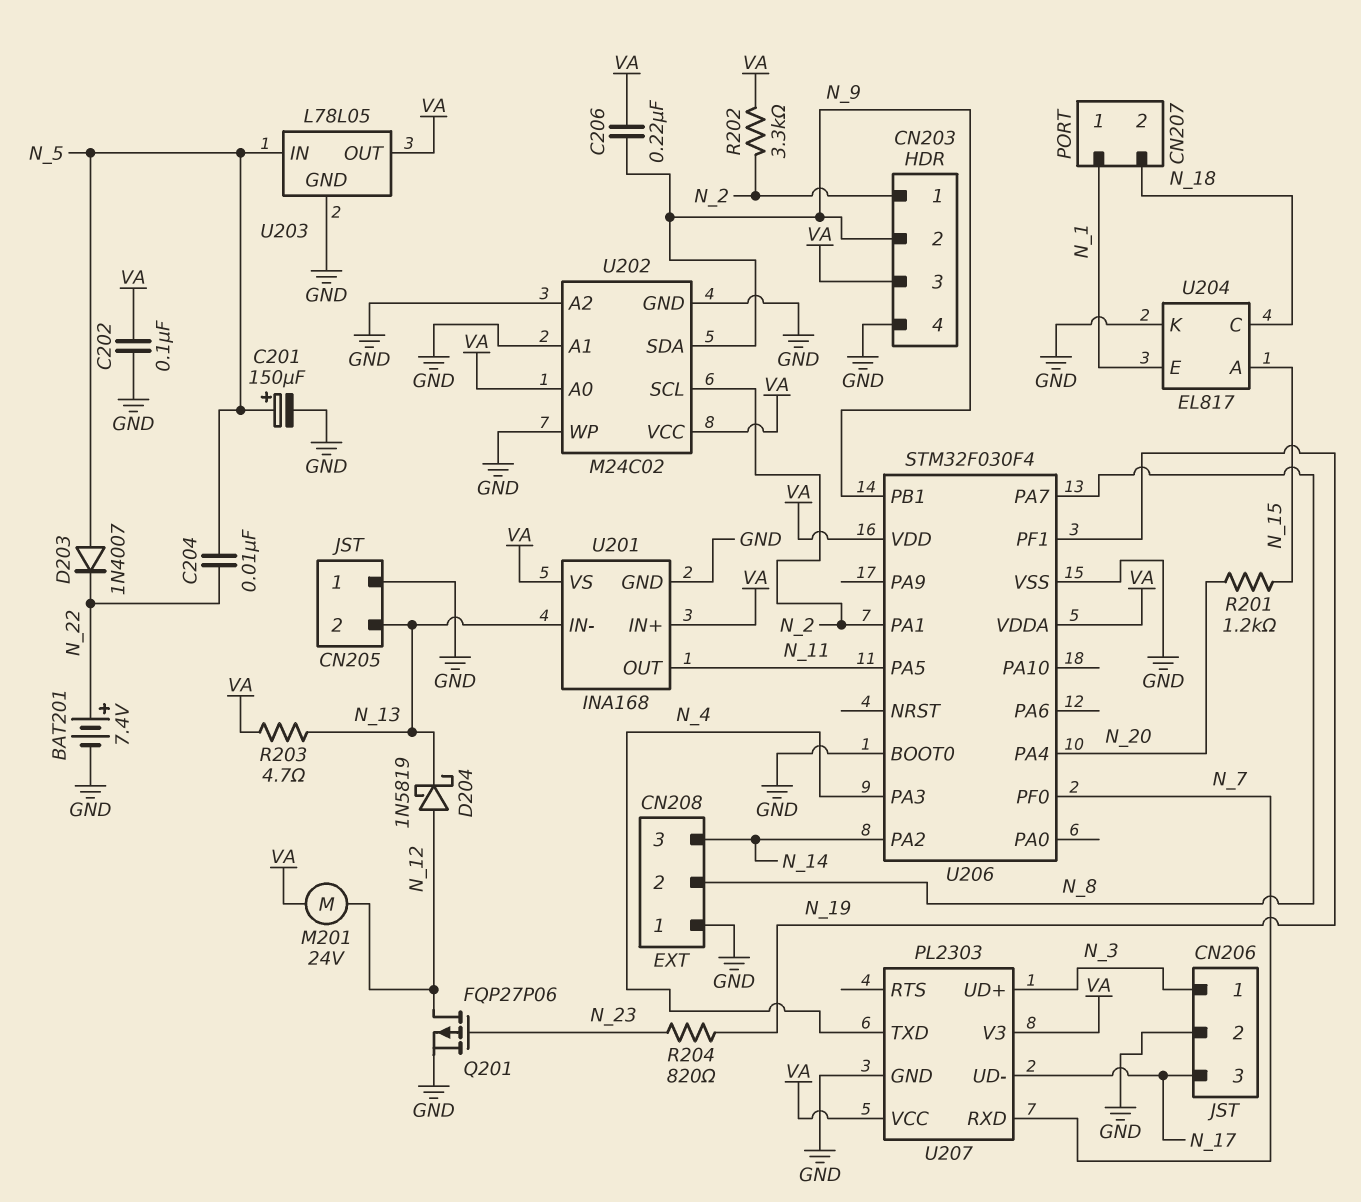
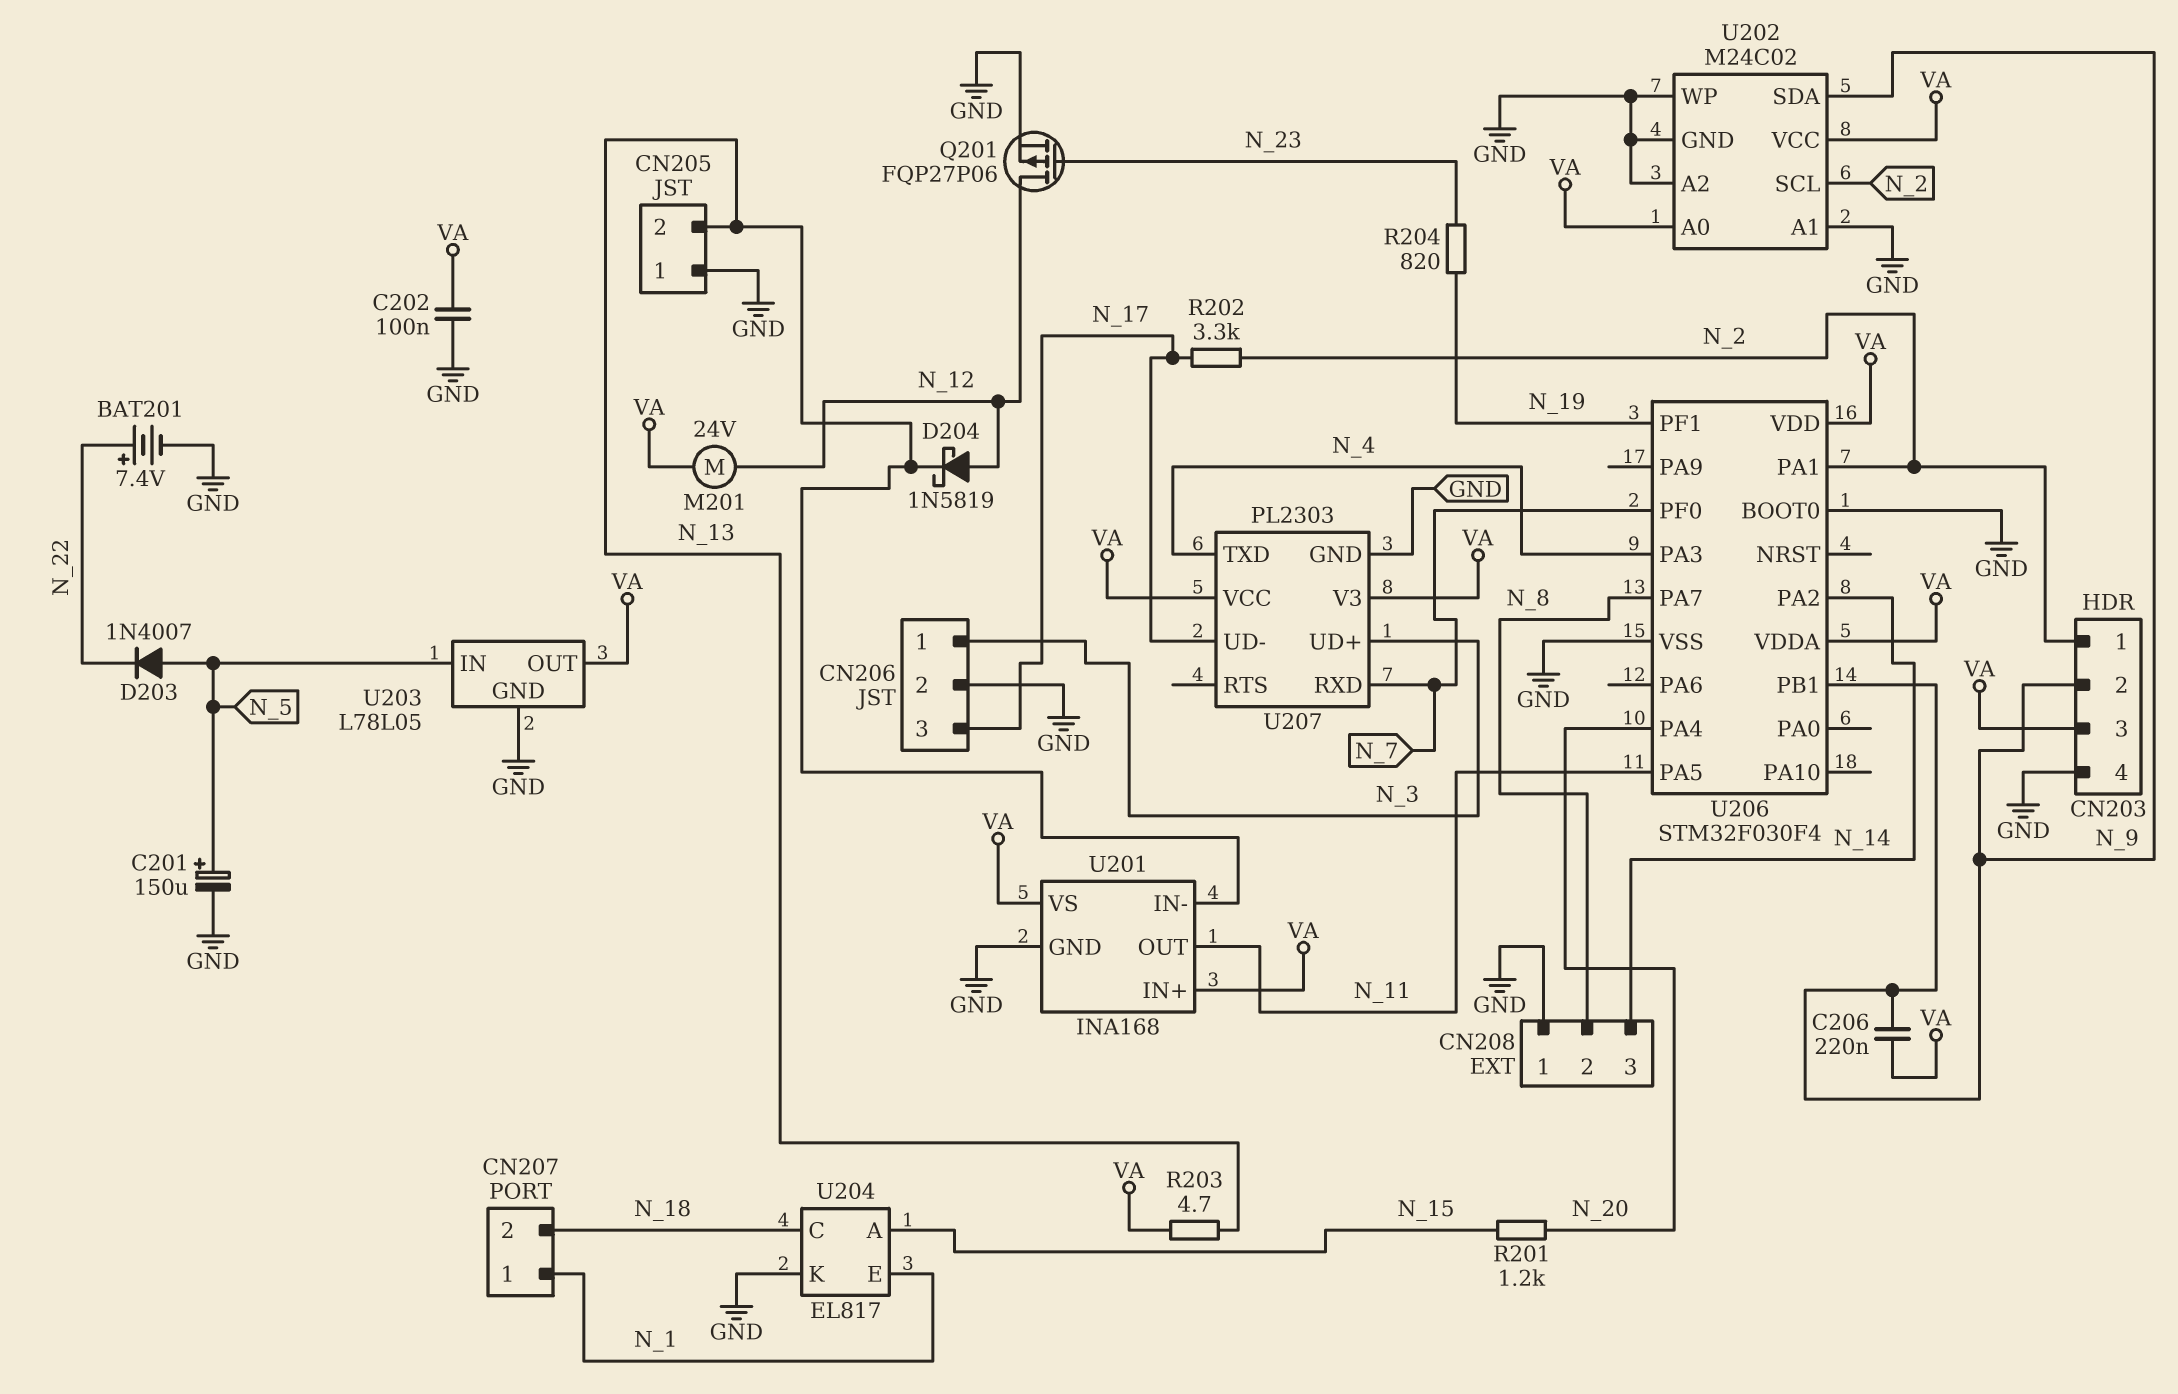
C204: 10nF (N_5, N_22) -> none
R202: 3.3k (N_2, VA) -> 3.3k (N_2, N_17)

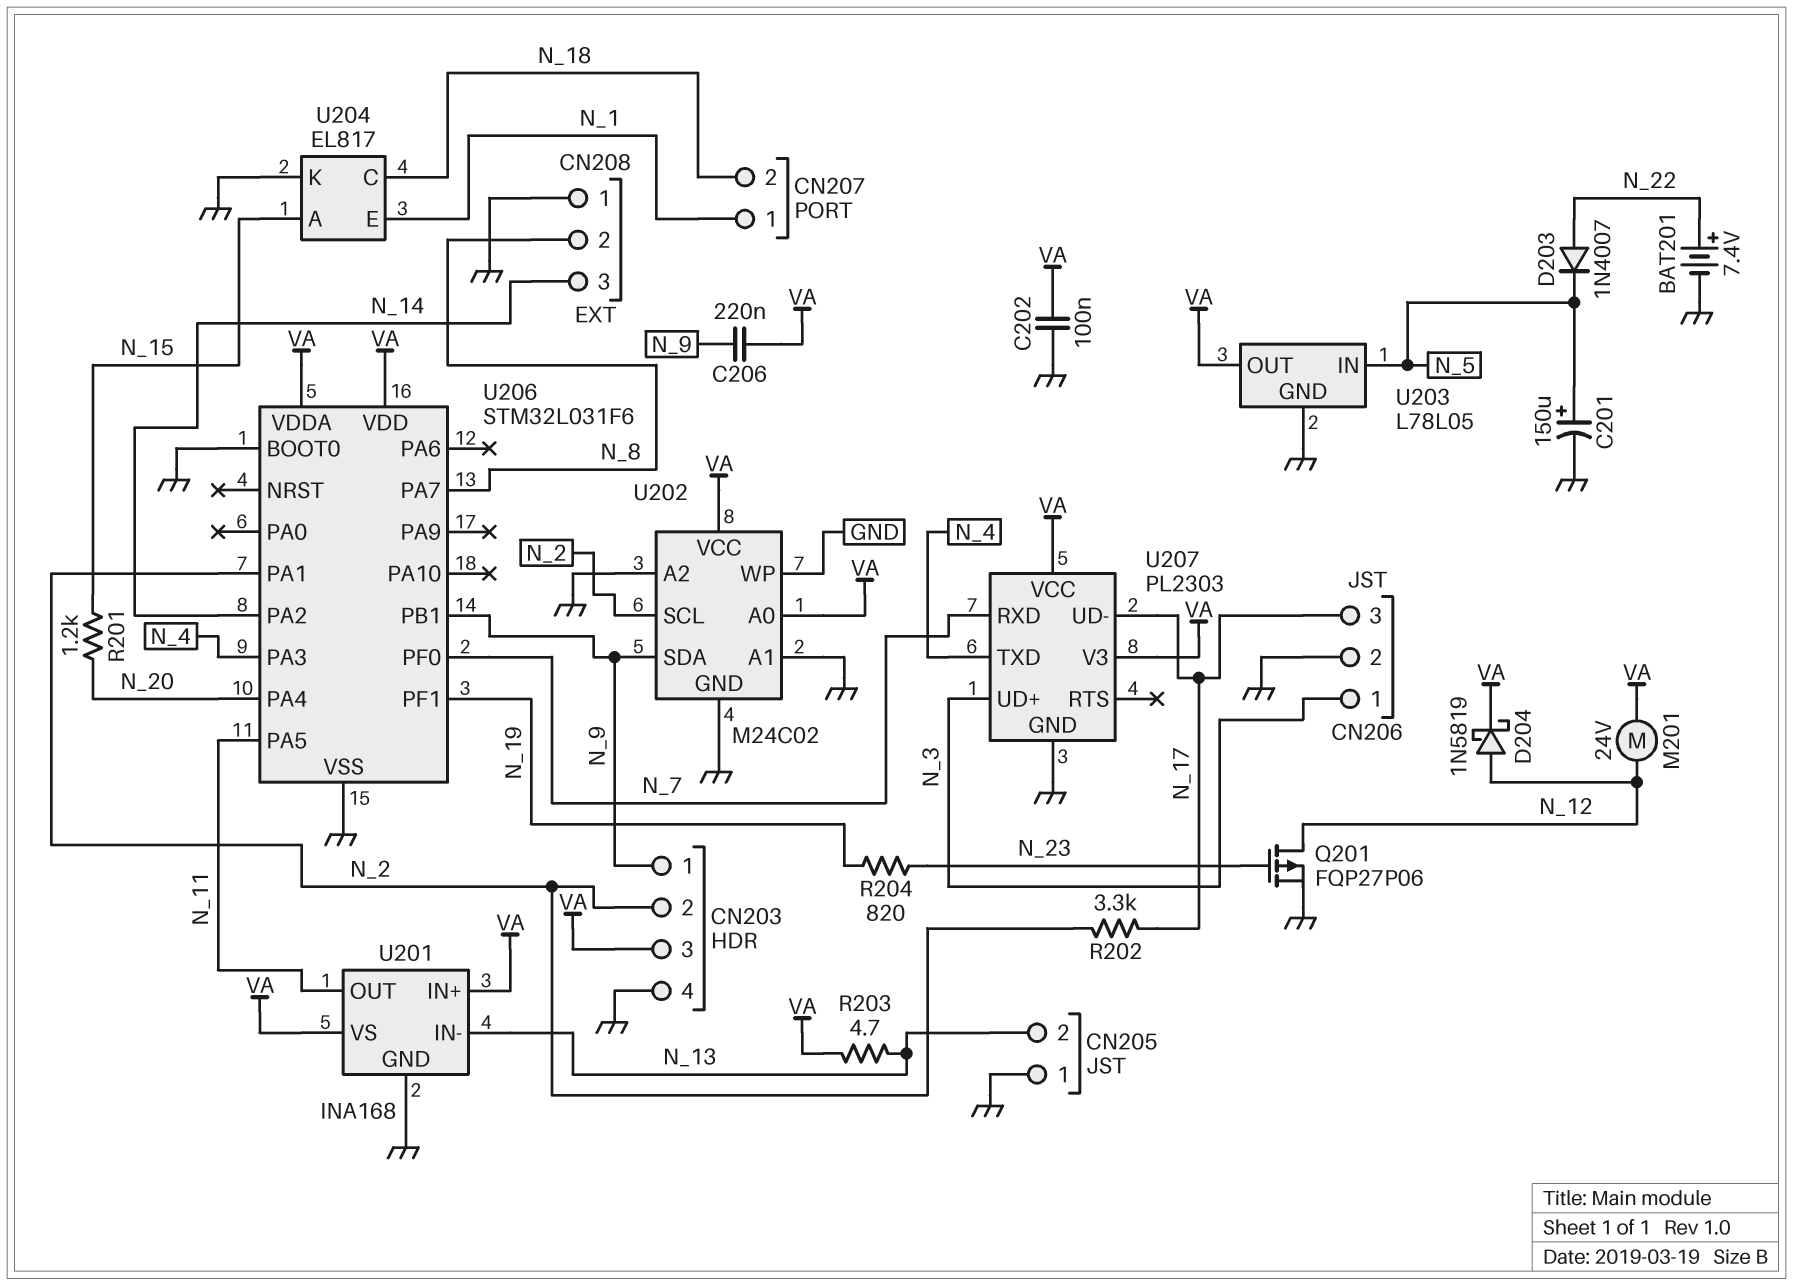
CN203 pin 1: N_2 -> N_9
CN203 pin 2: N_9 -> N_2
D203: diode 1N4007 (A N_5, K N_22) -> diode 1N4007 (A N_22, K N_5)
D204: schottky 1N5819 (A N_12, K N_13) -> schottky 1N5819 (A N_12, K VA)
U206: STM32F030F4 -> STM32L031F6

